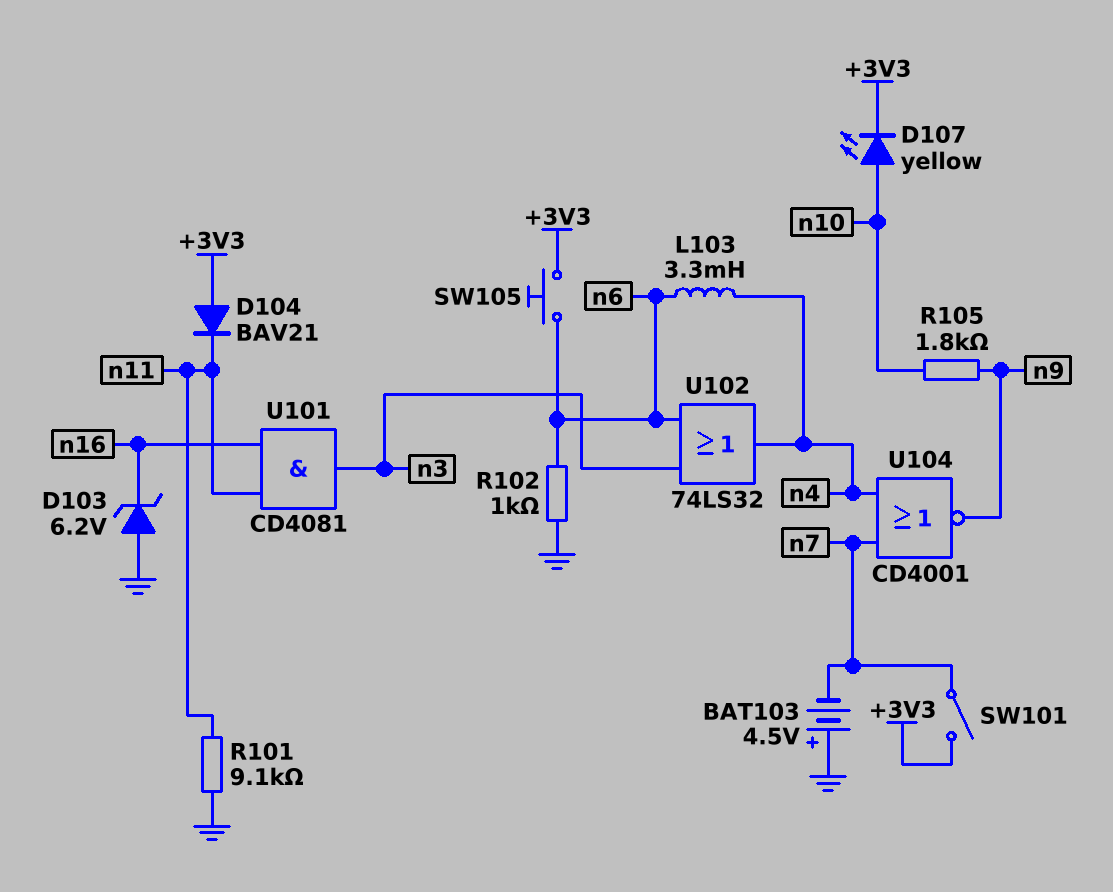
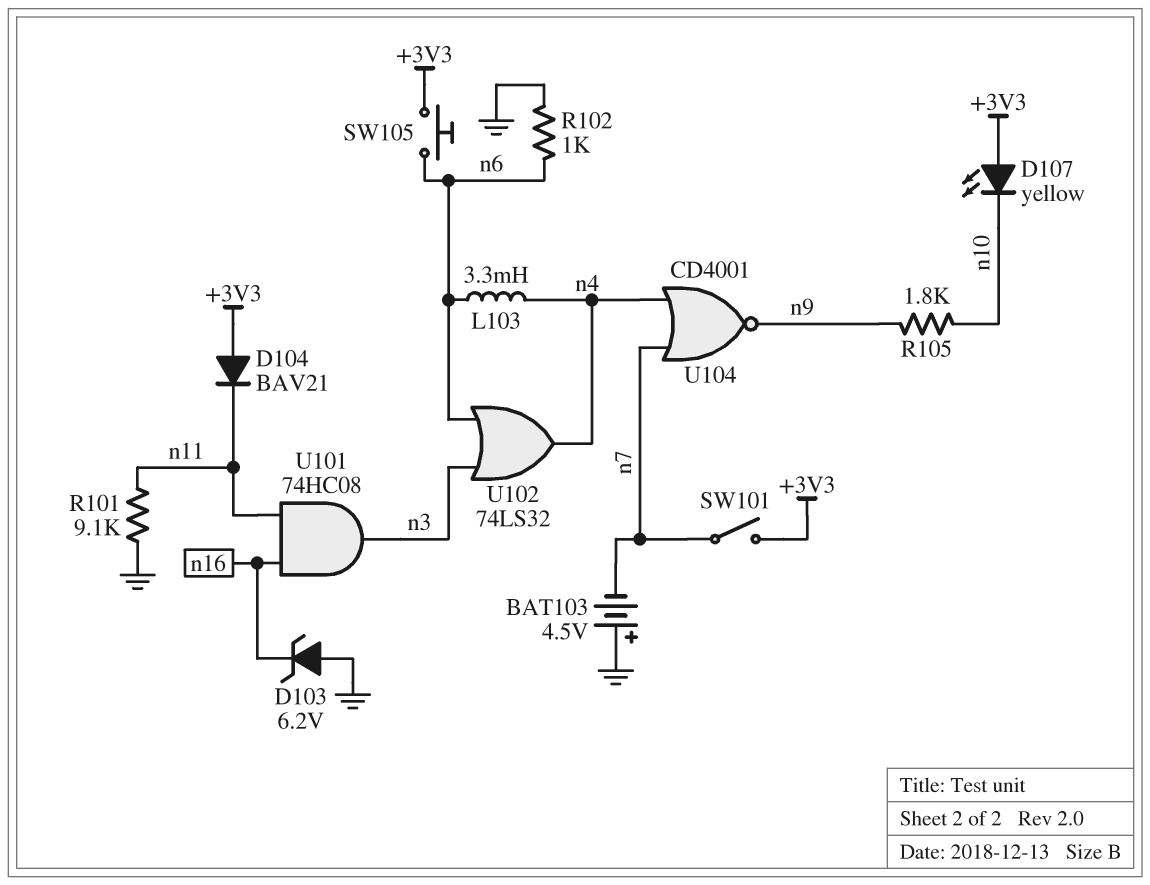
D107: LED yellow (A n10, K +3V3) -> LED yellow (A +3V3, K n10)
U101: AND CD4081 (in n11, in n16, out n3) -> AND 74HC08 (in n11, in n16, out n3)

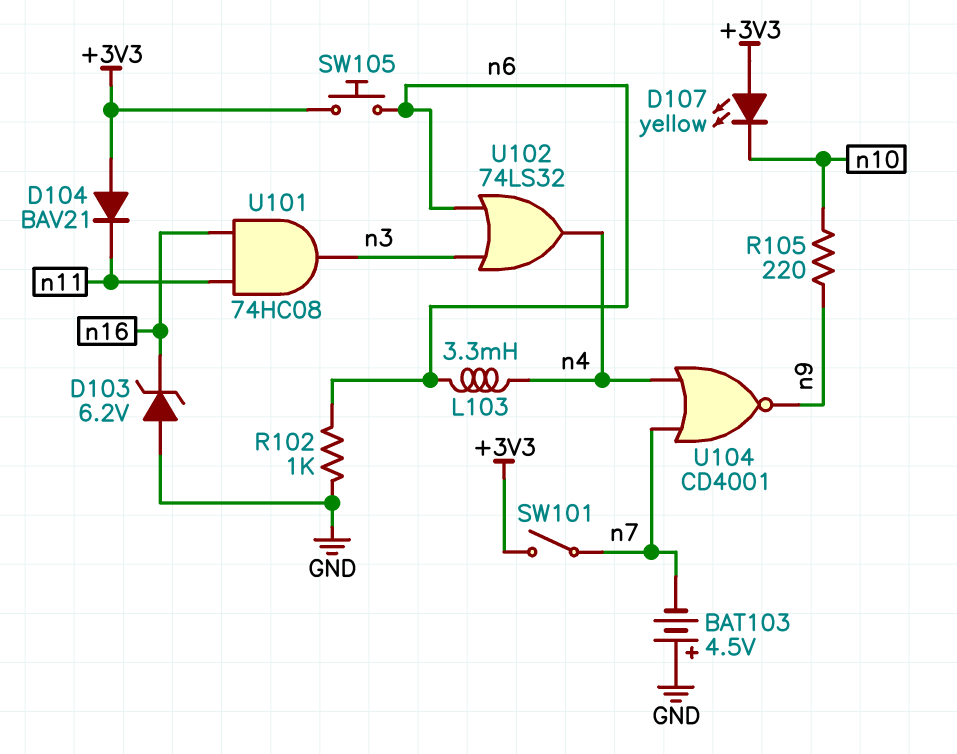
R101: 9.1k (GND, n11) -> none
R105: 1.8k (n9, n10) -> 220 (n9, n10)

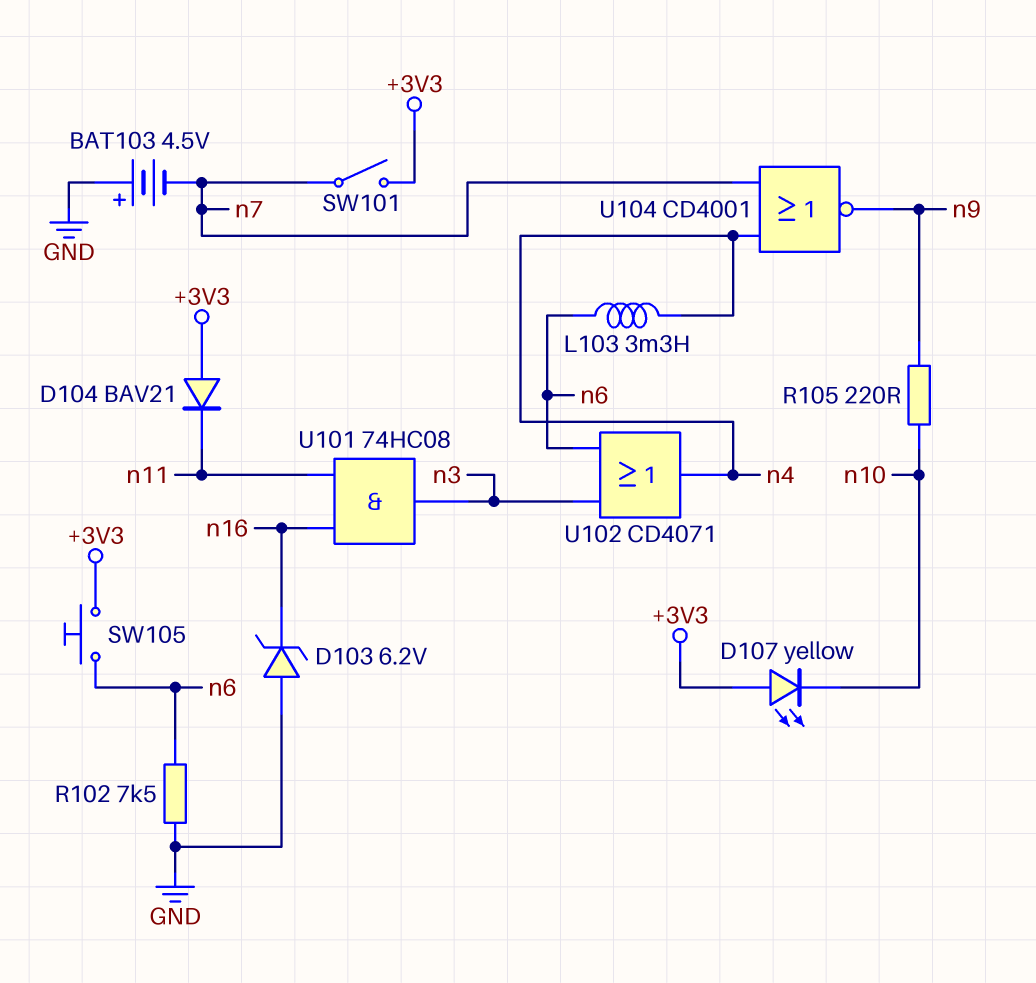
R102: 1k (GND, n6) -> 7.5k (GND, n6)
U102: OR 74LS32 (in n3, in n6, out n4) -> OR CD4071 (in n3, in n6, out n4)

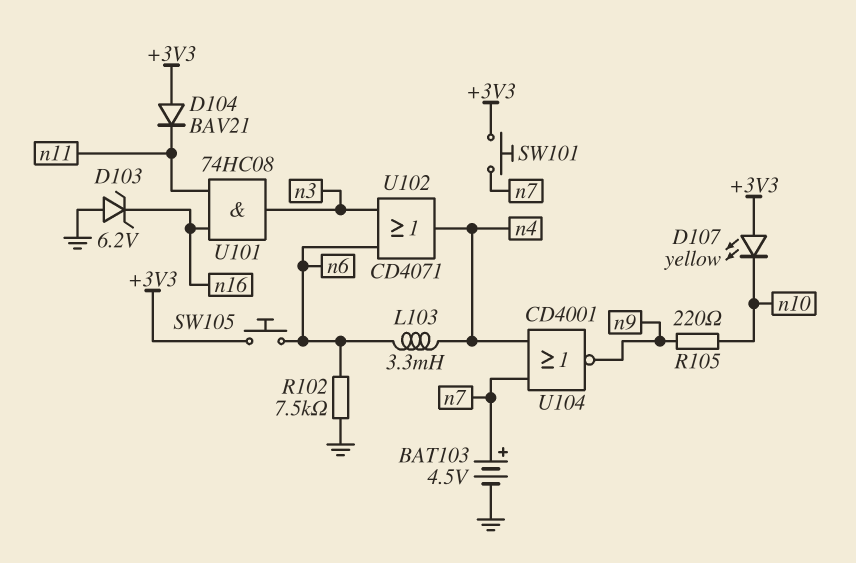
BAT103: 4.5V (plus GND, minus n7) -> 4.5V (plus n7, minus GND)
SW101: switch (+3V3, n7) -> button (+3V3, n7)

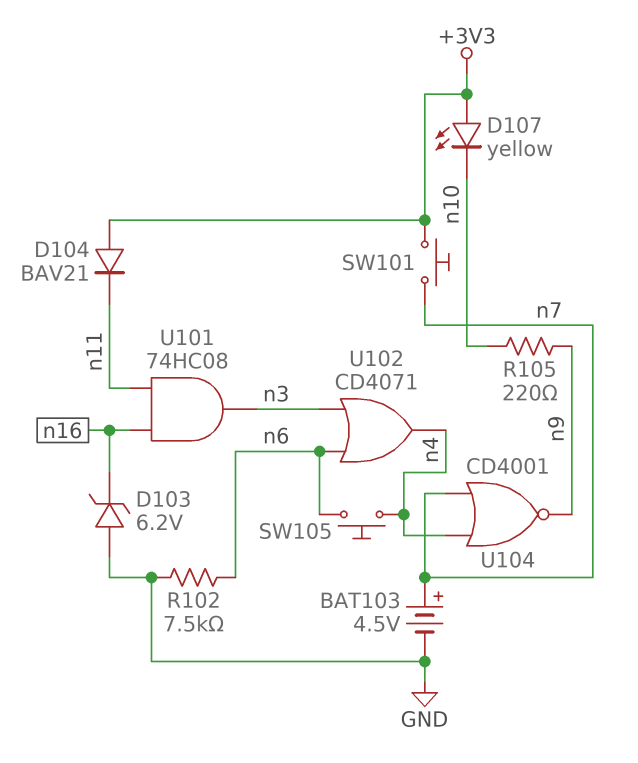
L103: 3.3mH (n4, n6) -> none
SW105: button (+3V3, n6) -> button (n4, n6)

